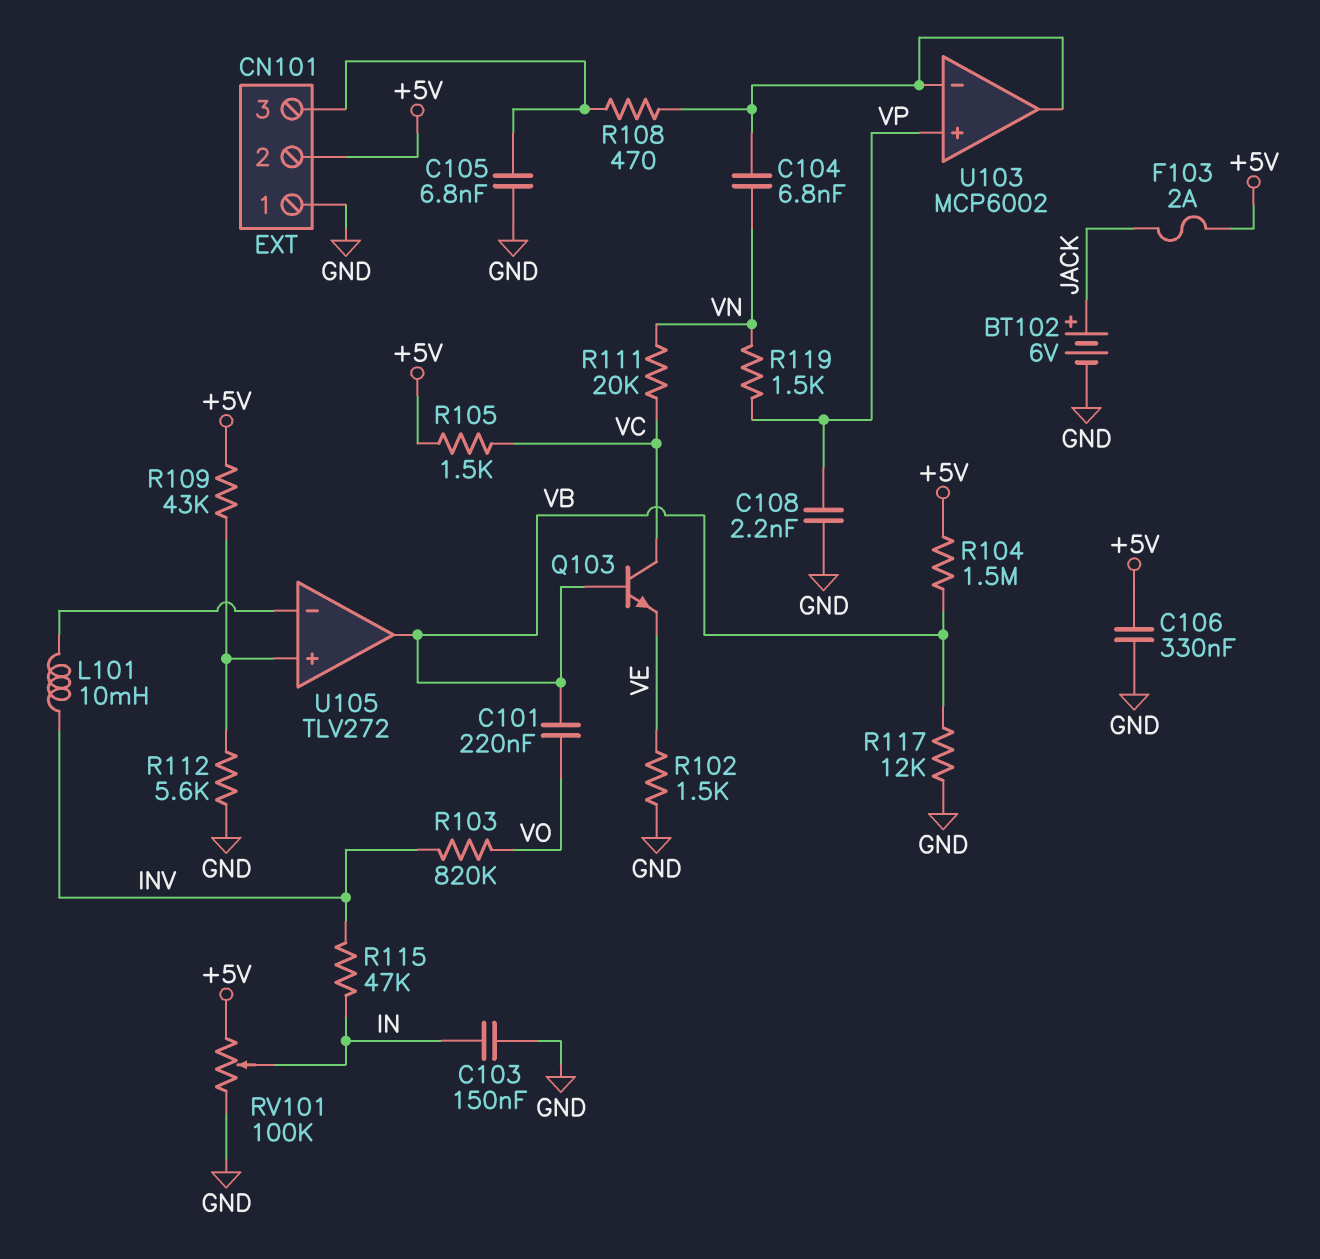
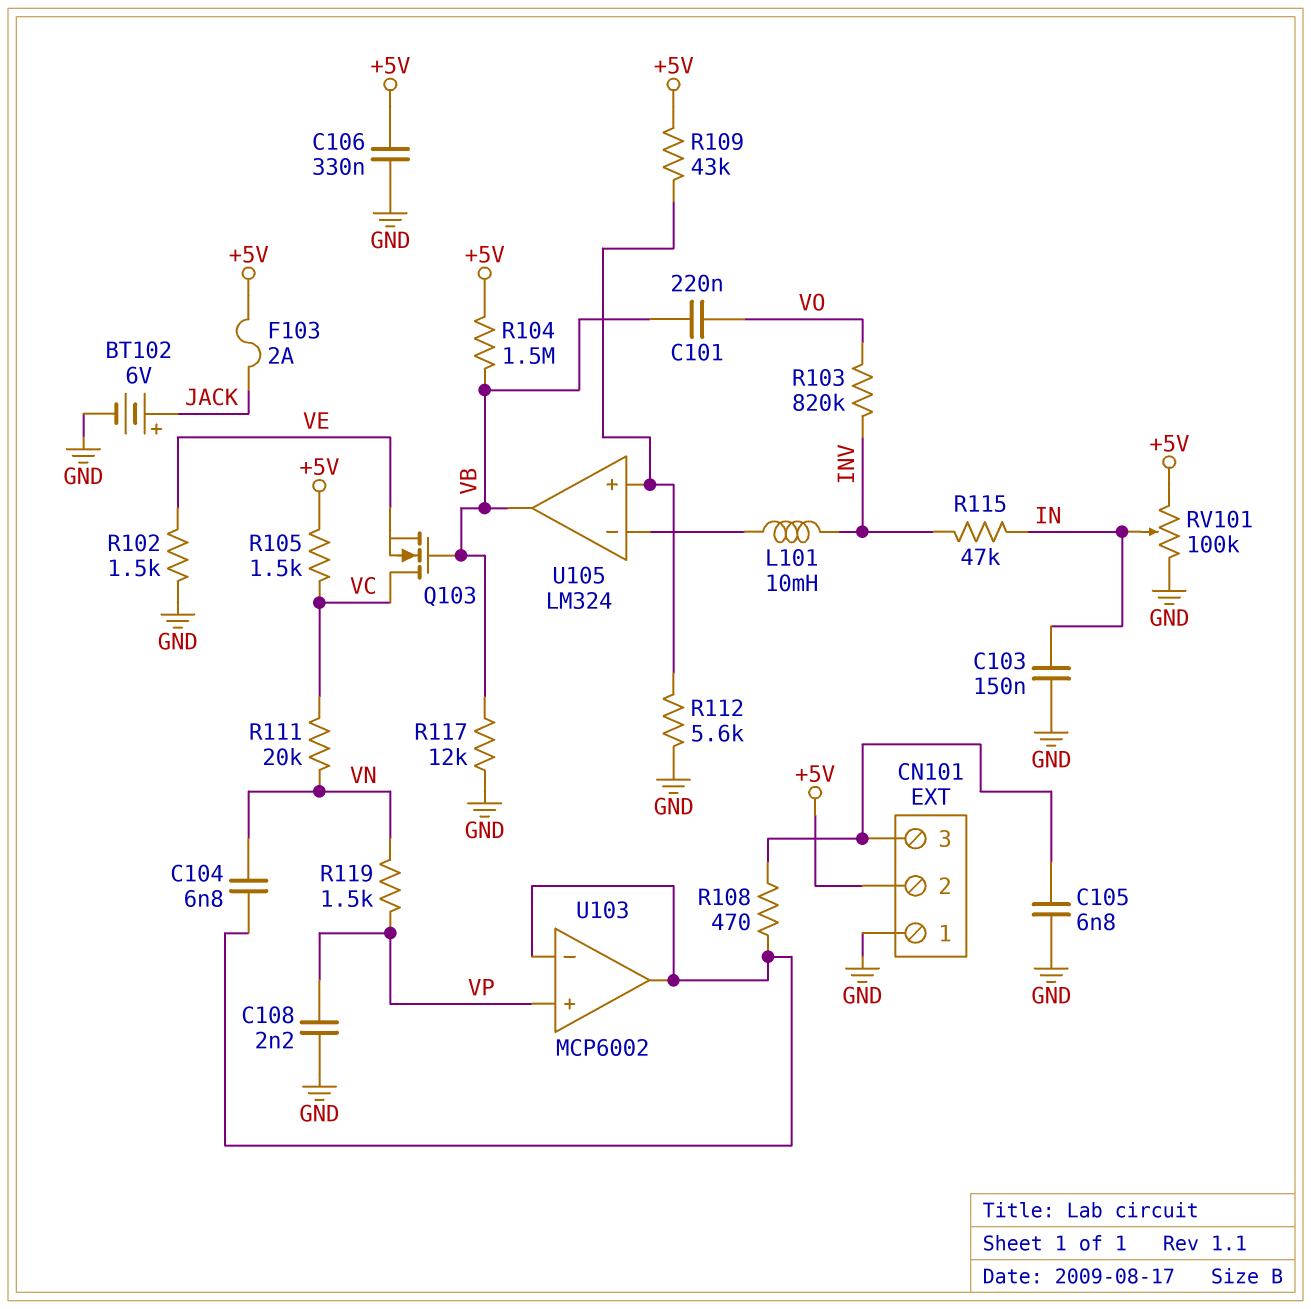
Q103: NPN (B VB, C VC, E VE) -> NMOS (G VB, D VC, S VE)
U105: TLV272 -> LM324

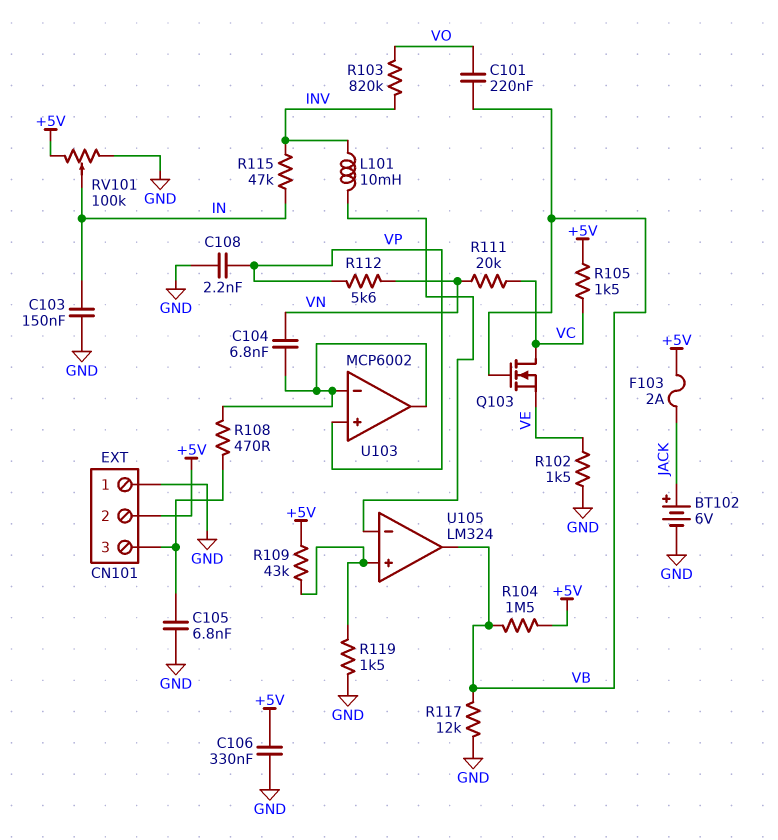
R112: 5.6k (GND, U105/in+) -> 5.6k (VN, VP)
R119: 1.5k (VN, VP) -> 1.5k (GND, U105/in+)

